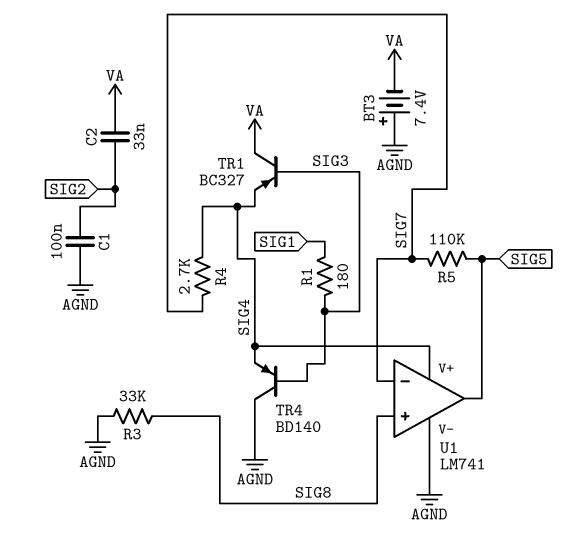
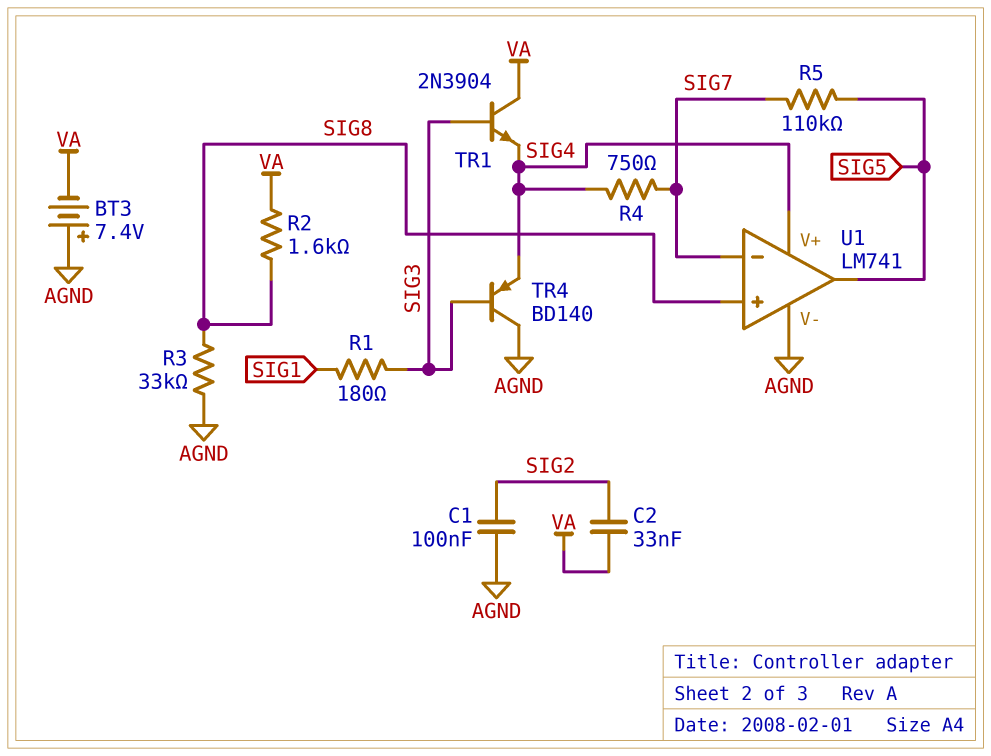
R2: none -> 1.6k (SIG8, VA)
R4: 2.7k (SIG4, SIG7) -> 750 (SIG4, SIG7)
TR1: PNP BC327 (B SIG3, C VA, E SIG4) -> NPN 2N3904 (B SIG3, C VA, E SIG4)

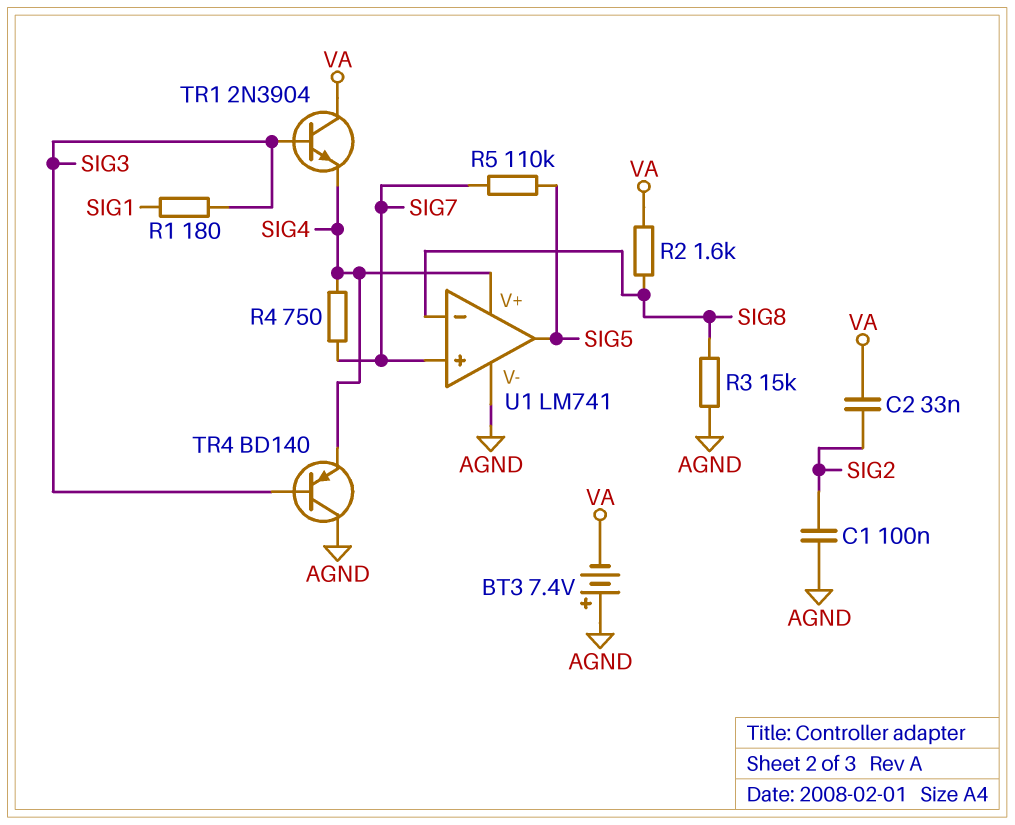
R3: 33k (AGND, SIG8) -> 15k (AGND, SIG8)
U1 pin in+: SIG8 -> SIG7
U1 pin in-: SIG7 -> SIG8

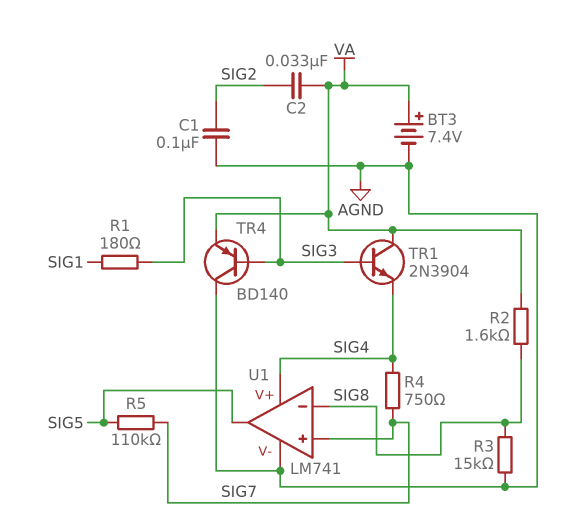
BT3: 7.4V (plus AGND, minus VA) -> 7.4V (plus VA, minus AGND)
TR4: PNP BD140 (B SIG3, C AGND, E SIG4) -> PNP BD140 (B SIG3, C AGND, E VA)

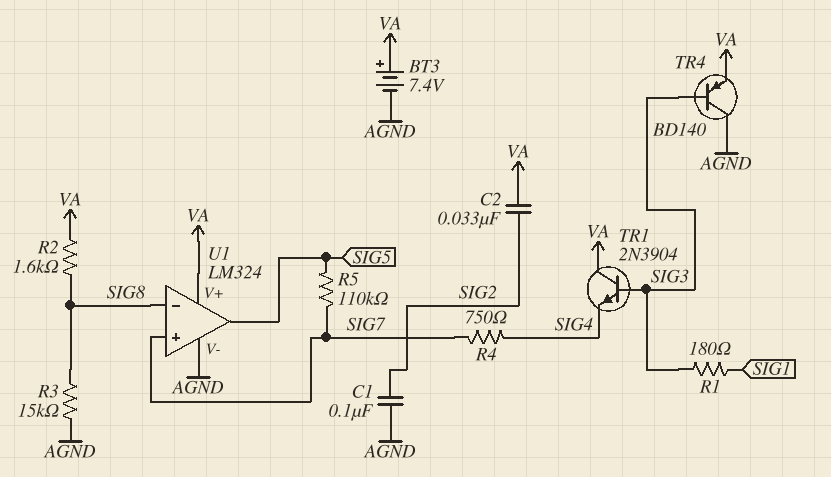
U1: LM741 -> LM324
U1 pin V+: SIG4 -> VA

